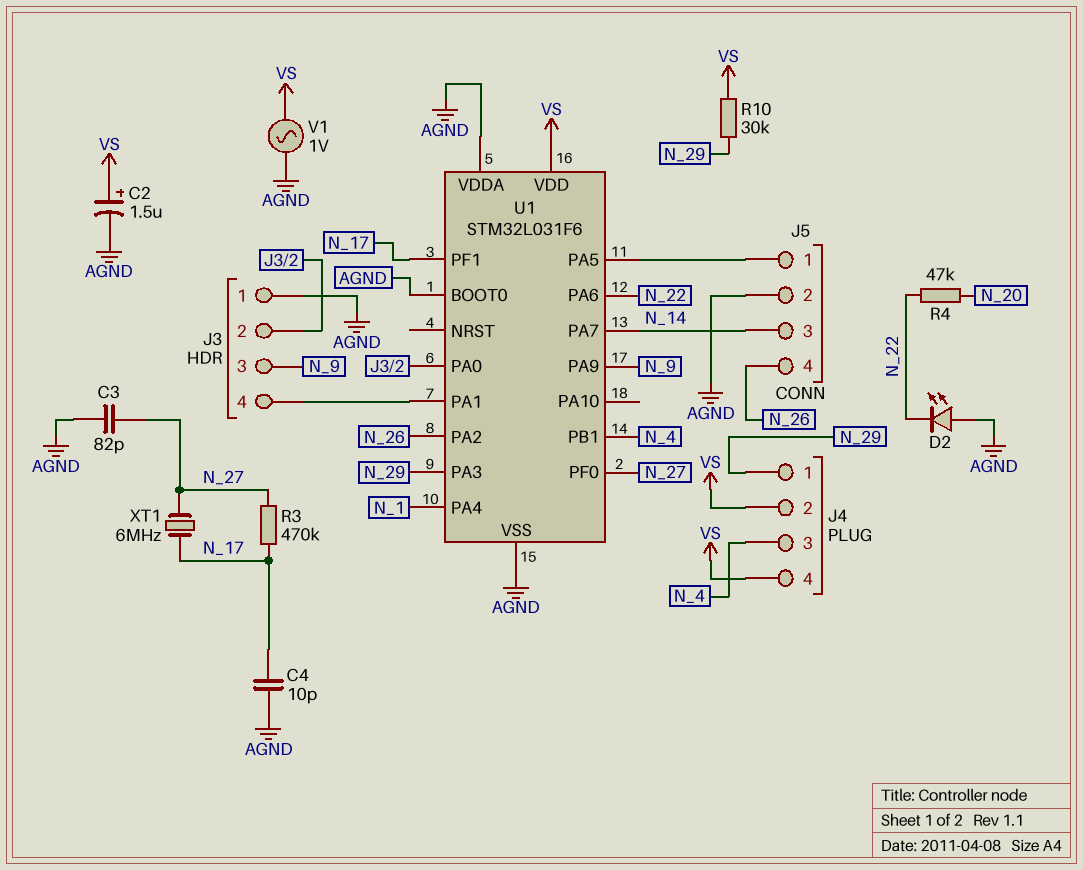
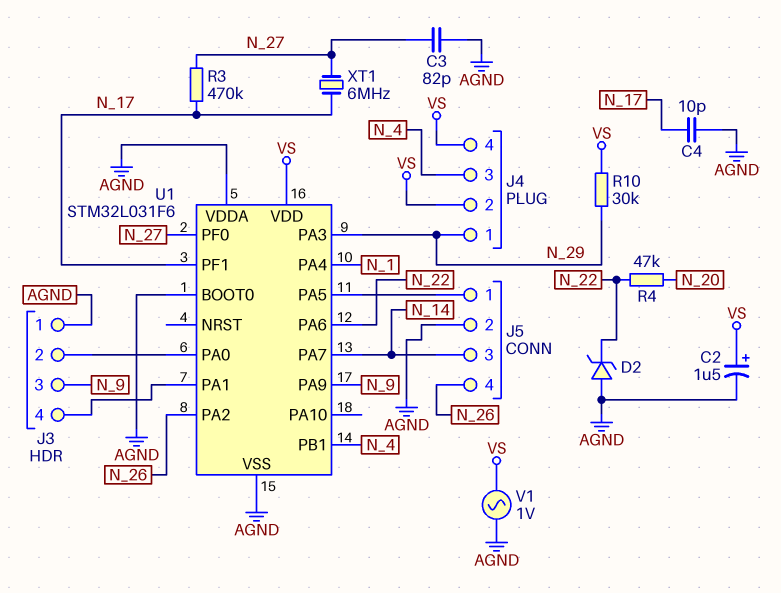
D2: LED (A AGND, K N_22) -> zener (A AGND, K N_22)

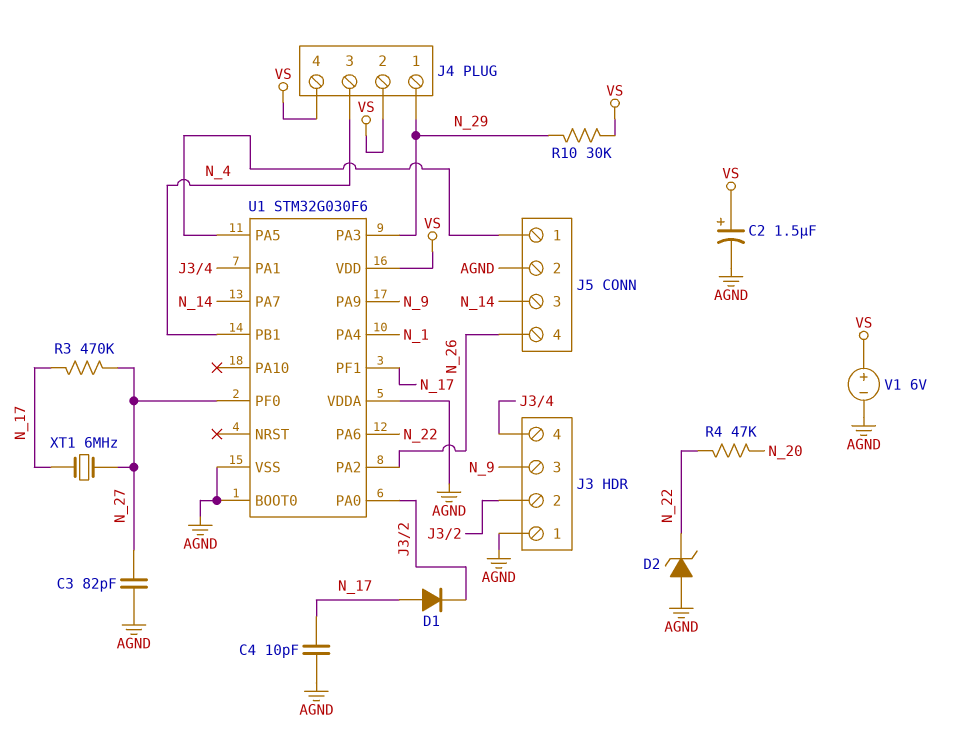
D1: none -> diode (A N_17, K J3/2)
U1: STM32L031F6 -> STM32G030F6
V1: AC 1V (AGND, VS) -> 6V (plus VS, minus AGND)

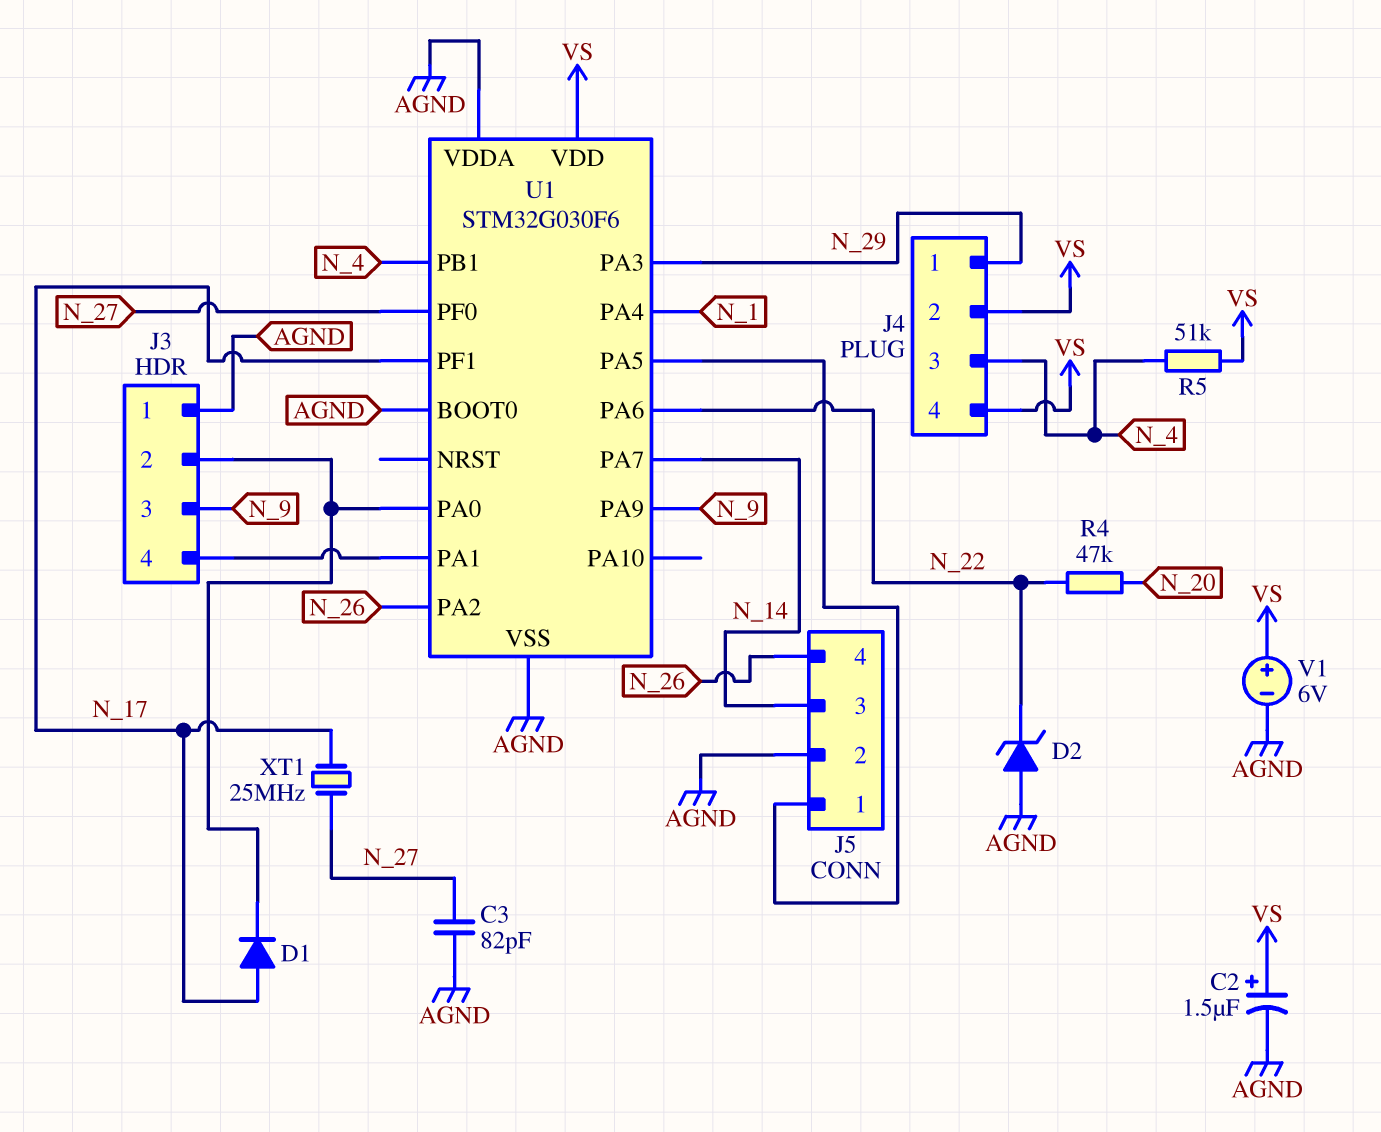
C4: 10pF (AGND, N_17) -> none
R3: 470k (N_17, N_27) -> none
R5: none -> 51k (N_4, VS)
R10: 30k (N_29, VS) -> none
XT1: 6MHz (N_17, N_27) -> 25MHz (N_17, N_27)

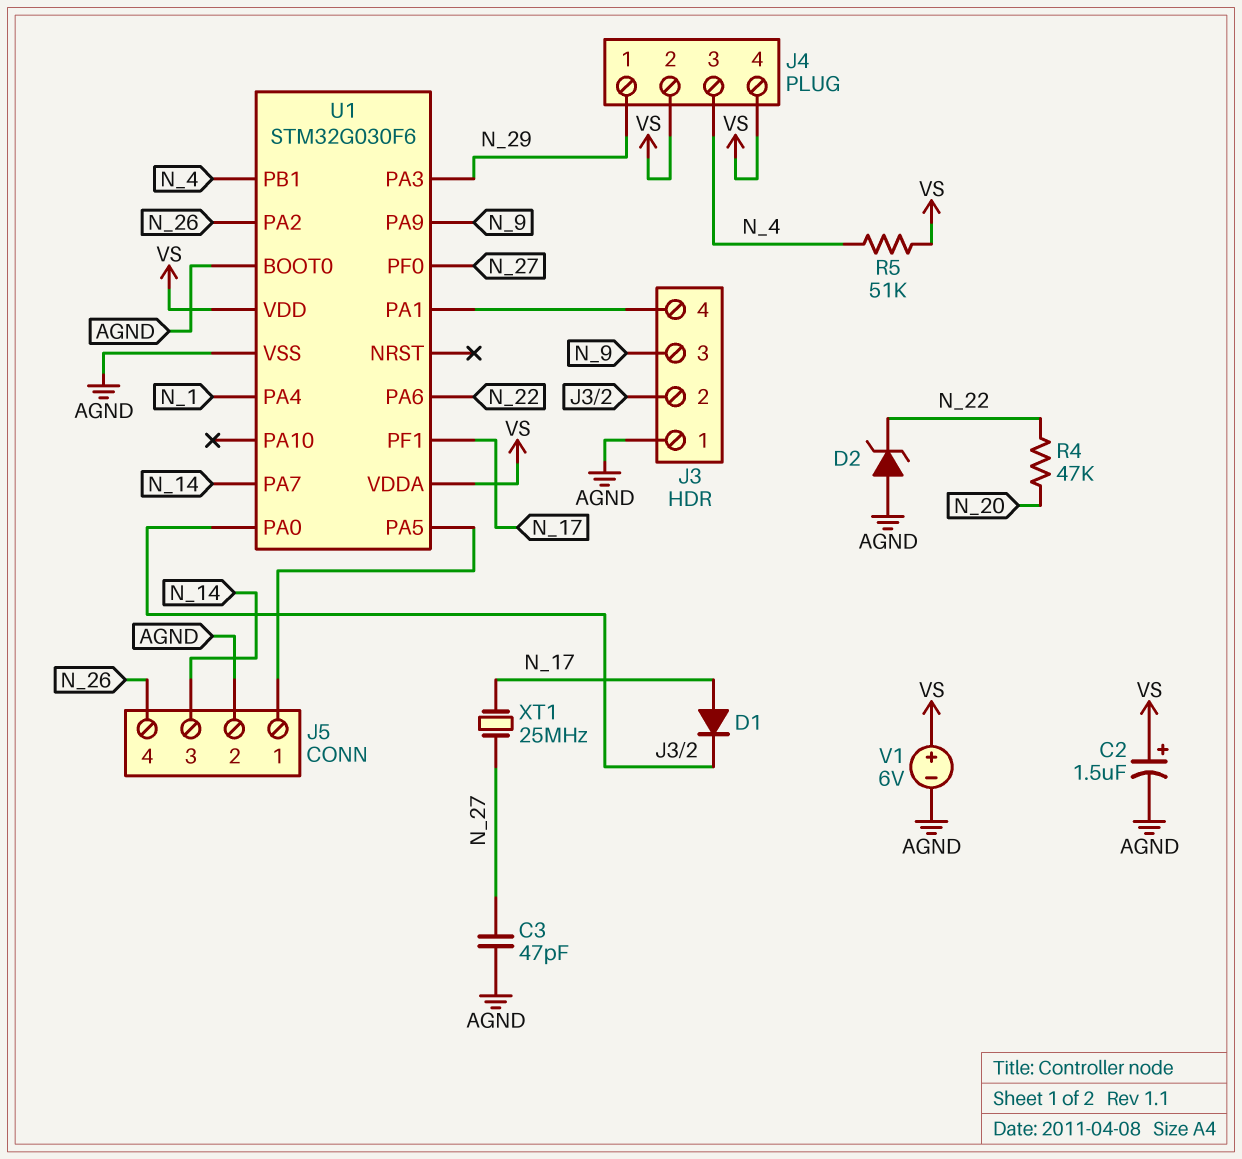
C3: 82pF (AGND, N_27) -> 47pF (AGND, N_27)
U1 pin VDDA: AGND -> VS

